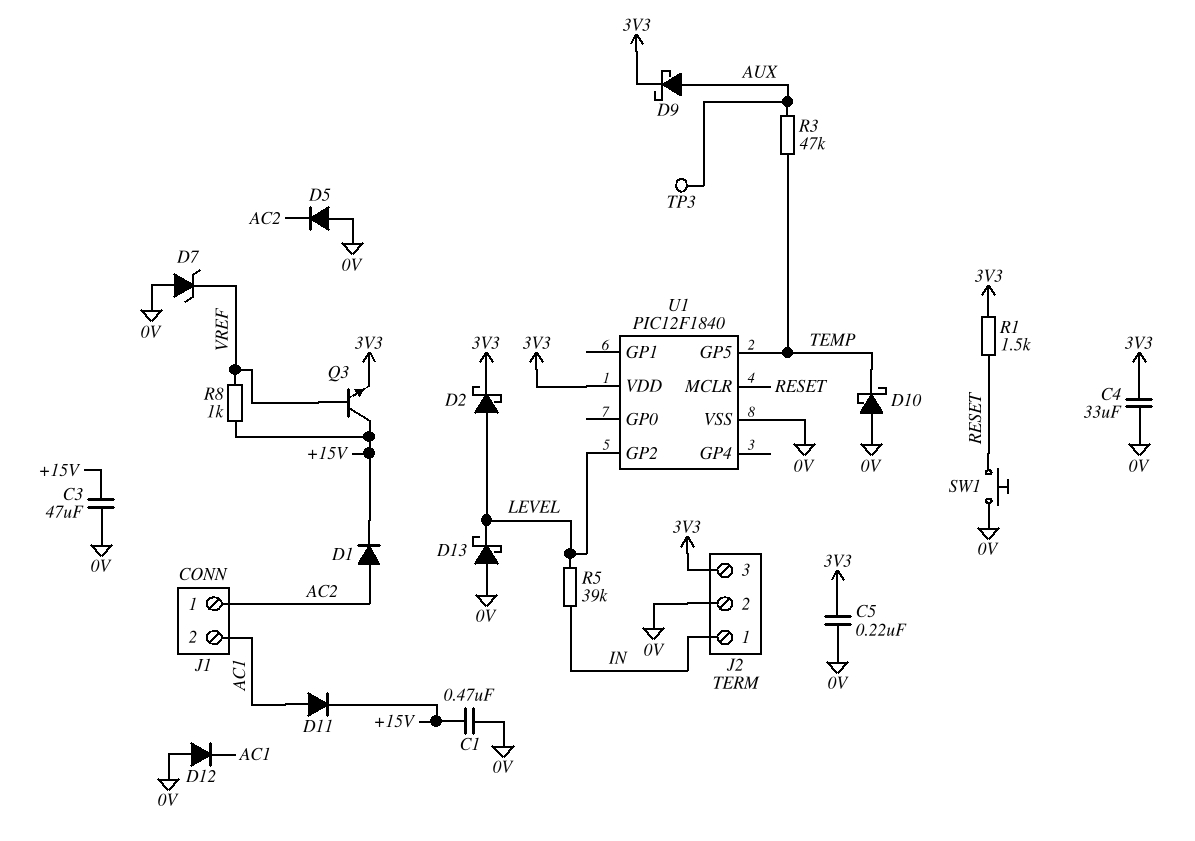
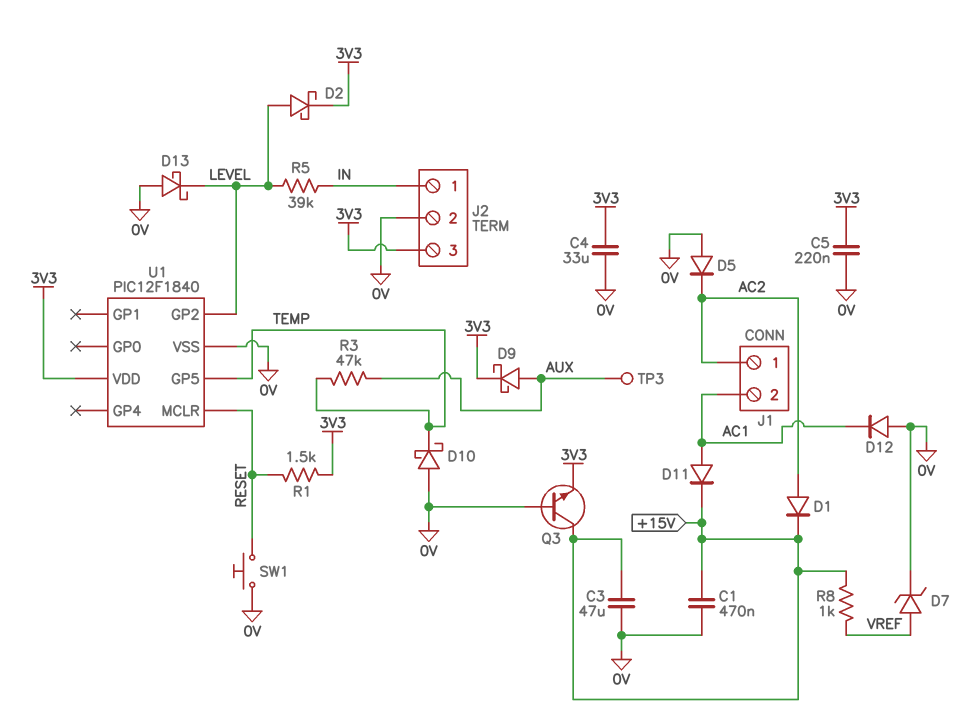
D7: zener (A 0V, K VREF) -> zener (A VREF, K 0V)
Q3: NPN (B VREF, C +15V, E 3V3) -> NPN (B 0V, C +15V, E 3V3)

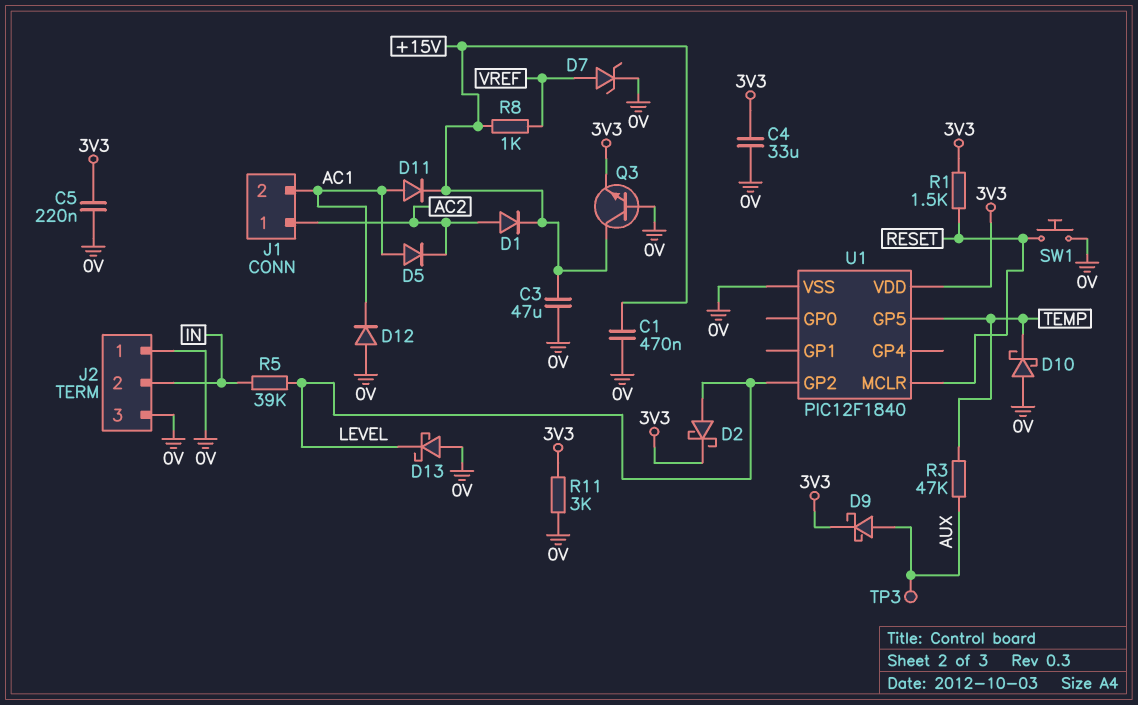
D5: diode (A 0V, K AC2) -> diode (A AC1, K AC2)
J2 pin 1: IN -> 0V
J2 pin 2: 0V -> IN
J2 pin 3: 3V3 -> 0V
R11: none -> 3k (0V, 3V3)

